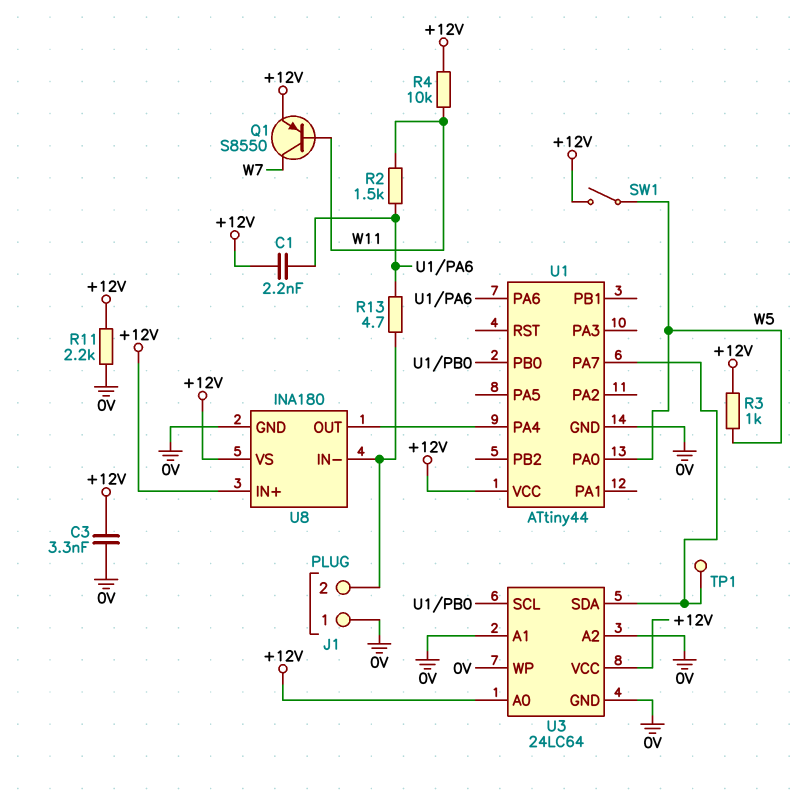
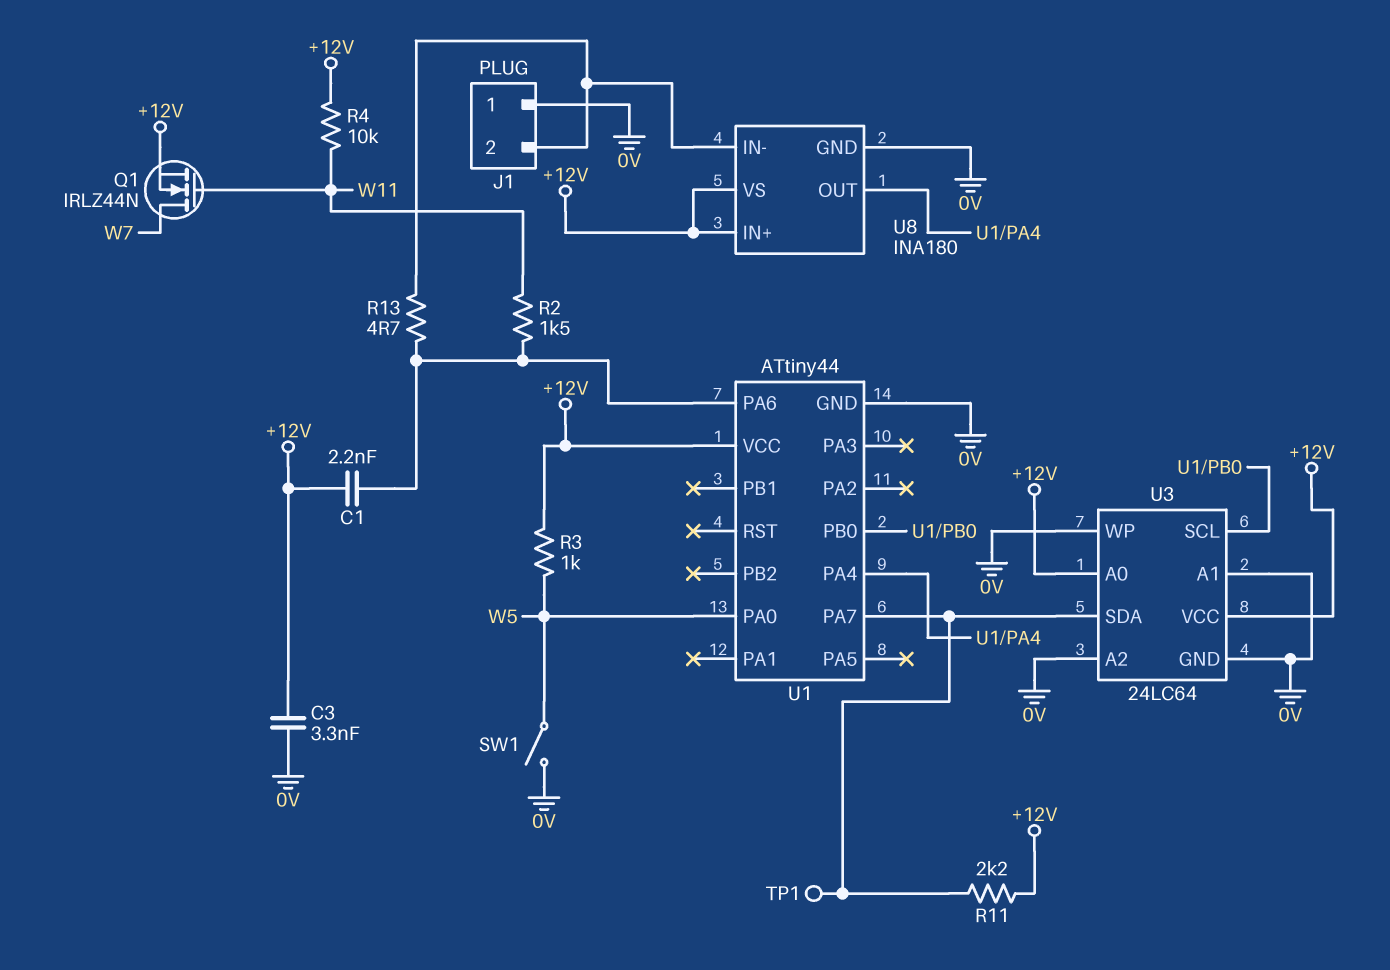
Q1: PNP S8550 (B W11, C W7, E +12V) -> NMOS IRLZ44N (G W11, D W7, S +12V)
R11: 2.2k (+12V, 0V) -> 2.2k (+12V, U1/PA7)
SW1: switch (+12V, W5) -> switch (0V, W5)

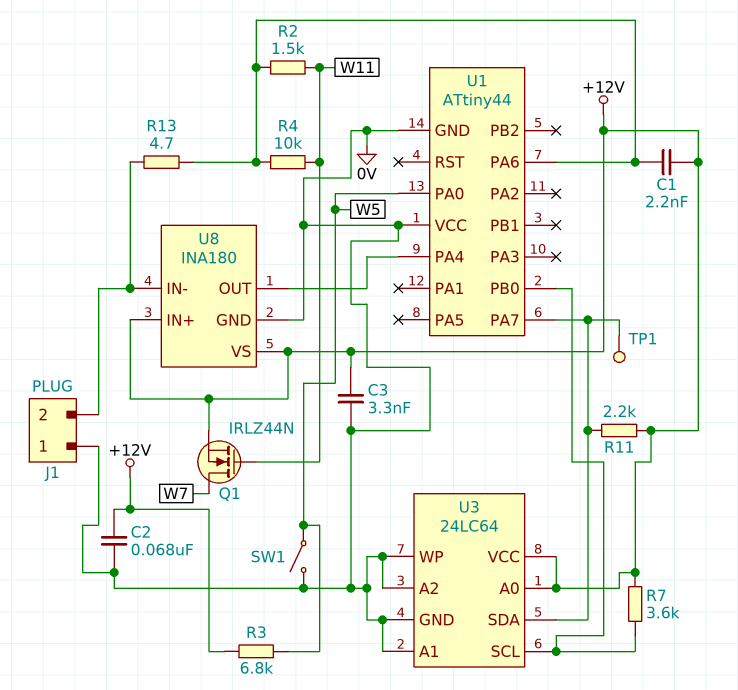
C2: none -> 68nF (+12V, 0V)
R3: 1k (+12V, W5) -> 6.8k (+12V, W5)
R4: 10k (+12V, W11) -> 10k (U1/PA6, W11)
R7: none -> 3.6k (+12V, U1/PB0)
U1 pin VCC: +12V -> 0V

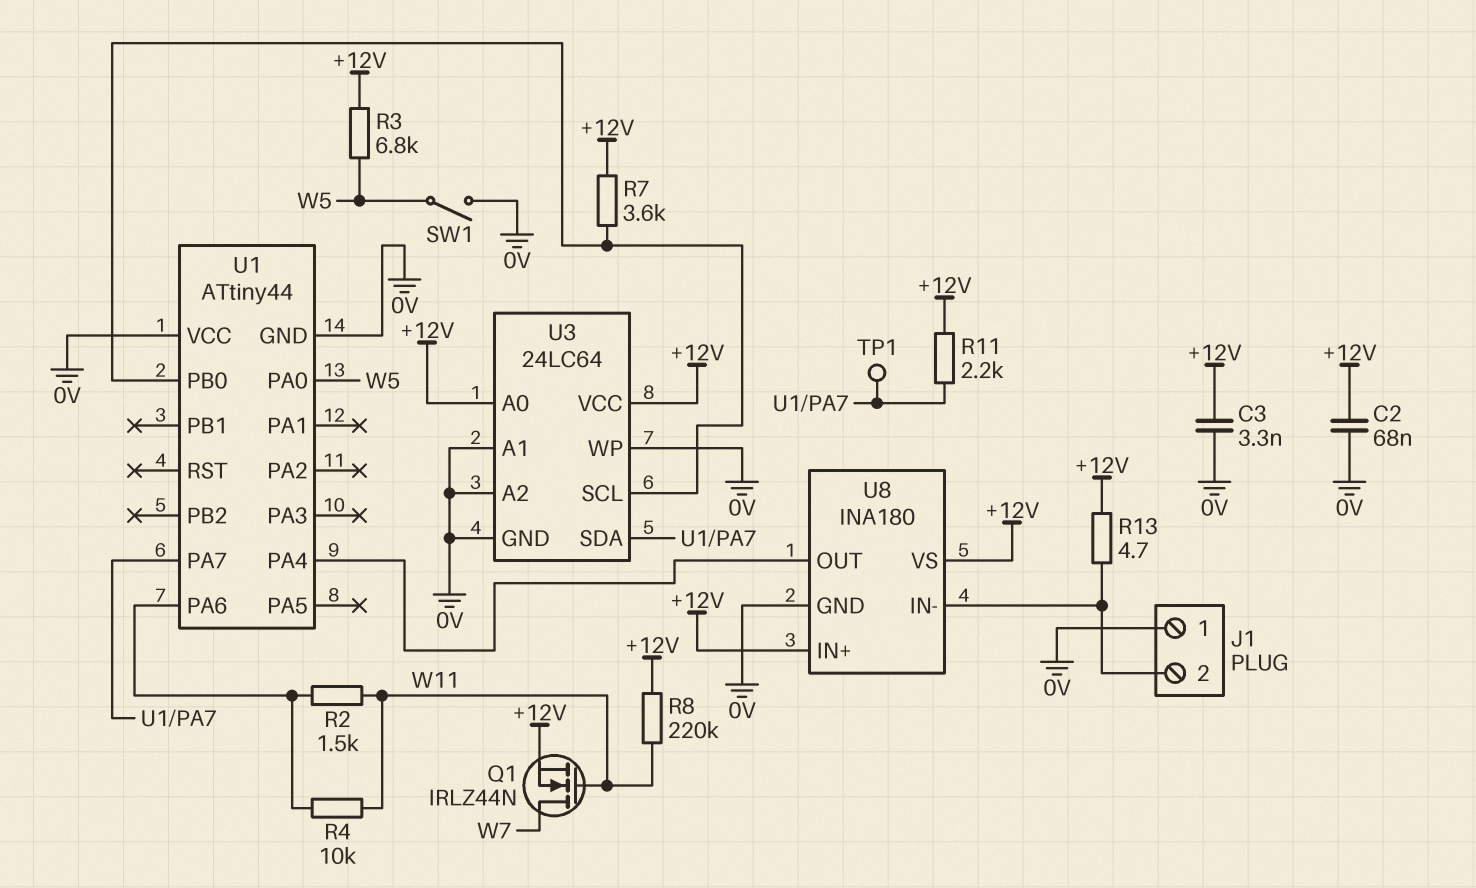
C1: 2.2nF (+12V, U1/PA6) -> none
R8: none -> 220k (+12V, W11)
R13: 4.7 (J1/2, U1/PA6) -> 4.7 (+12V, J1/2)

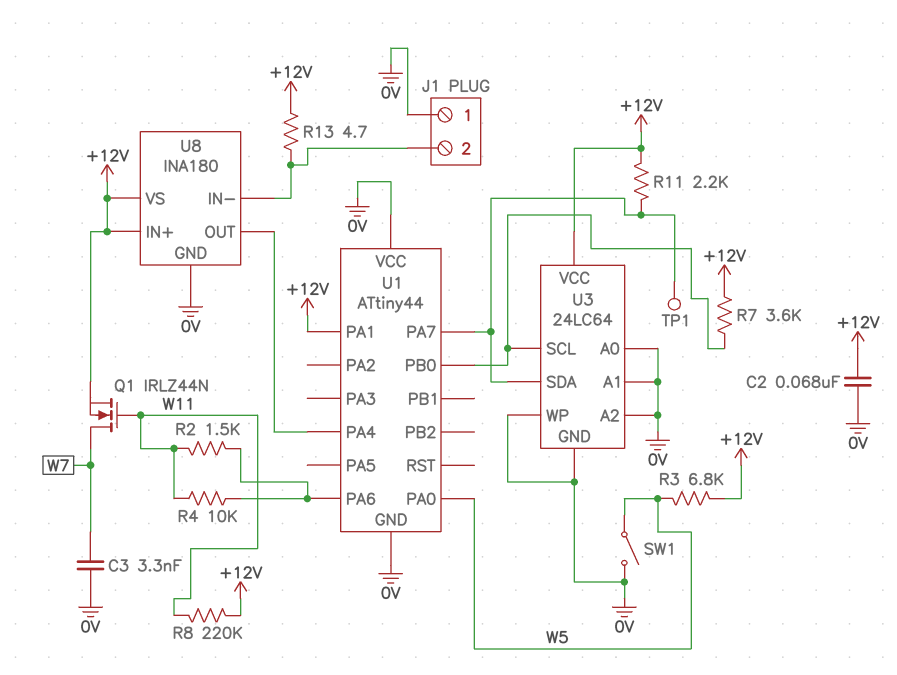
C3: 3.3nF (+12V, 0V) -> 3.3nF (0V, W7)
U1 pin PA1: none -> +12V
U3 pin A0: +12V -> 0V

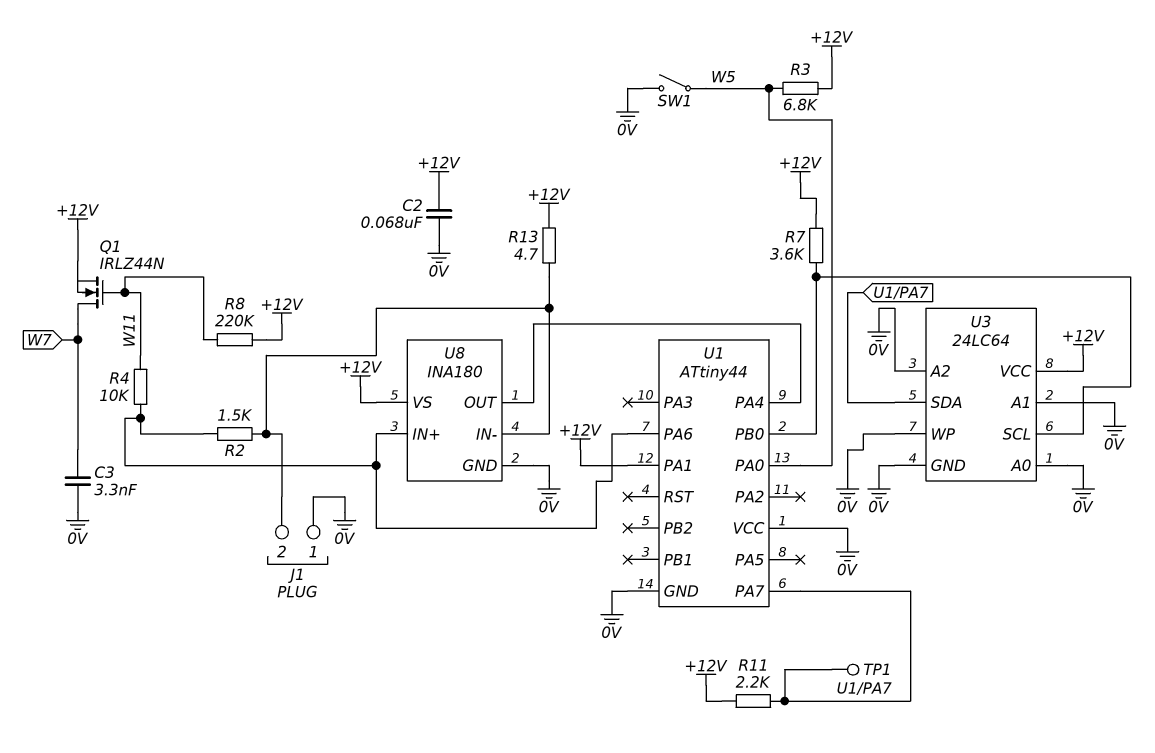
R2: 1.5k (U1/PA6, W11) -> 1.5k (J1/2, U1/PA6)
U8 pin IN+: +12V -> U1/PA6

